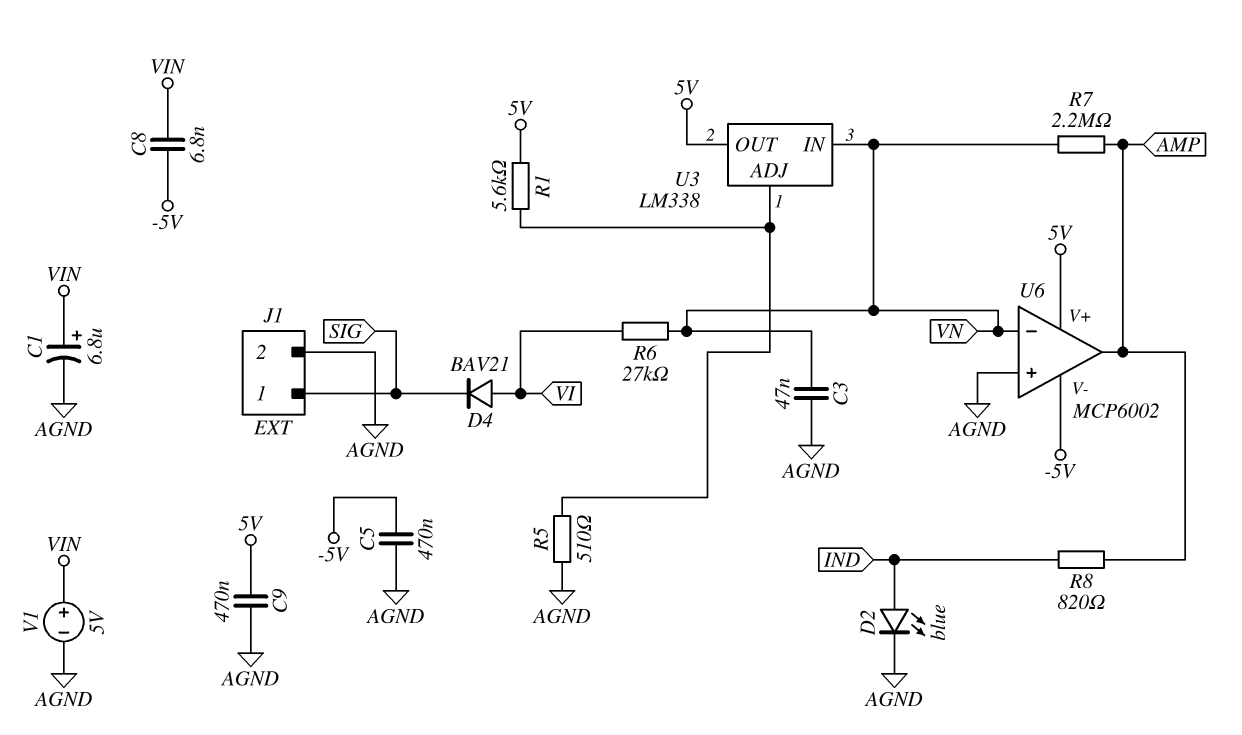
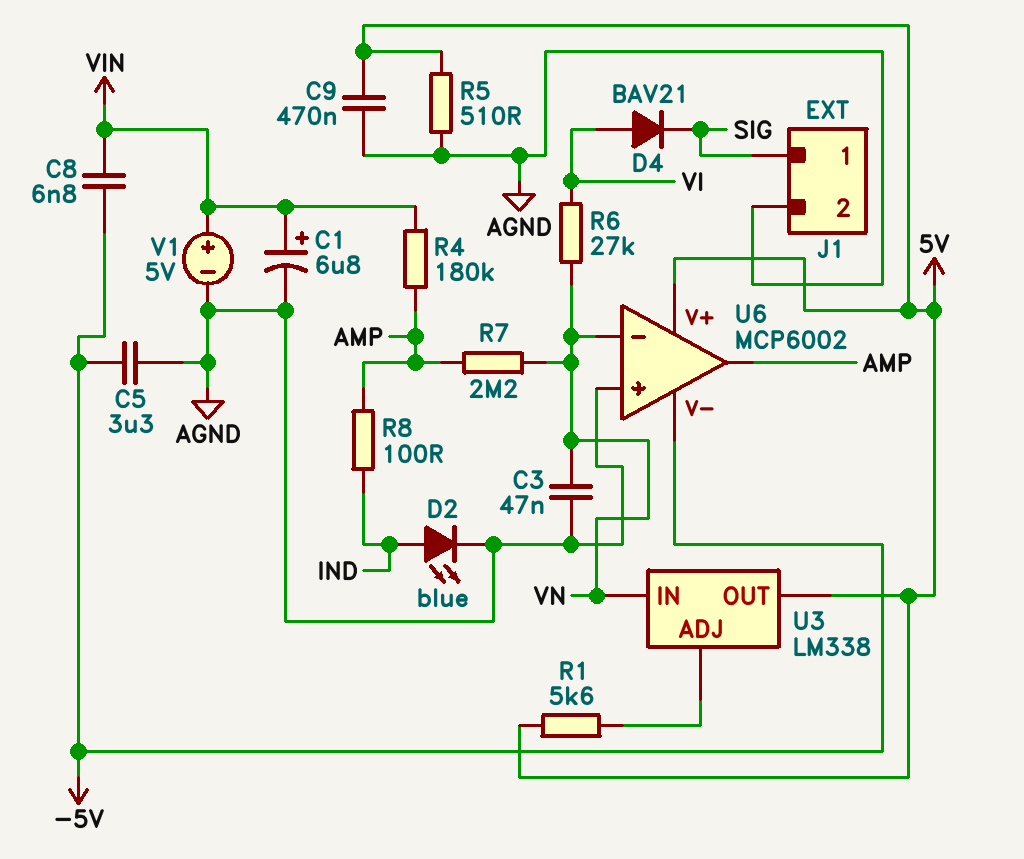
C5: 470nF (-5V, AGND) -> 3.3uF (-5V, AGND)
R4: none -> 180k (AMP, VIN)
R5: 510 (AGND, U3/ADJ) -> 510 (5V, AGND)
R8: 820 (AMP, IND) -> 100 (AMP, IND)

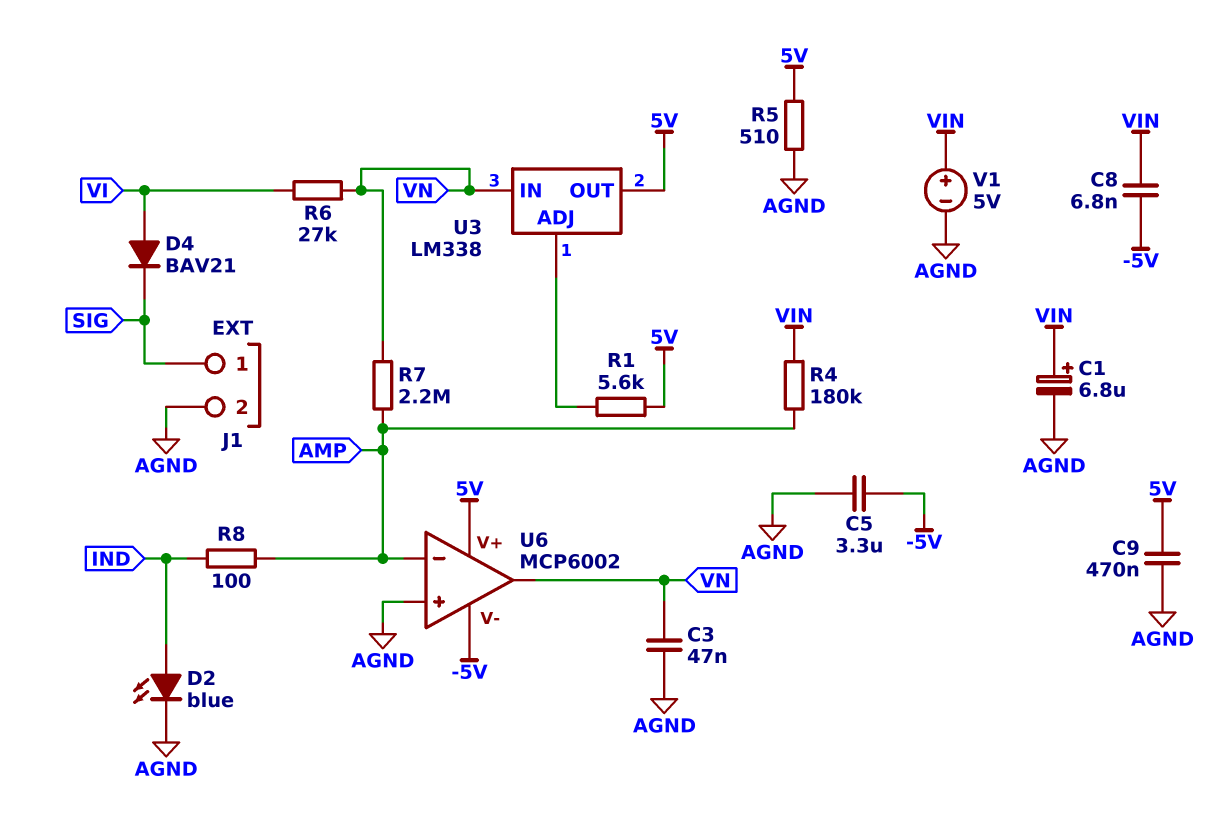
U6 pin in-: VN -> AMP
U6 pin out: AMP -> VN

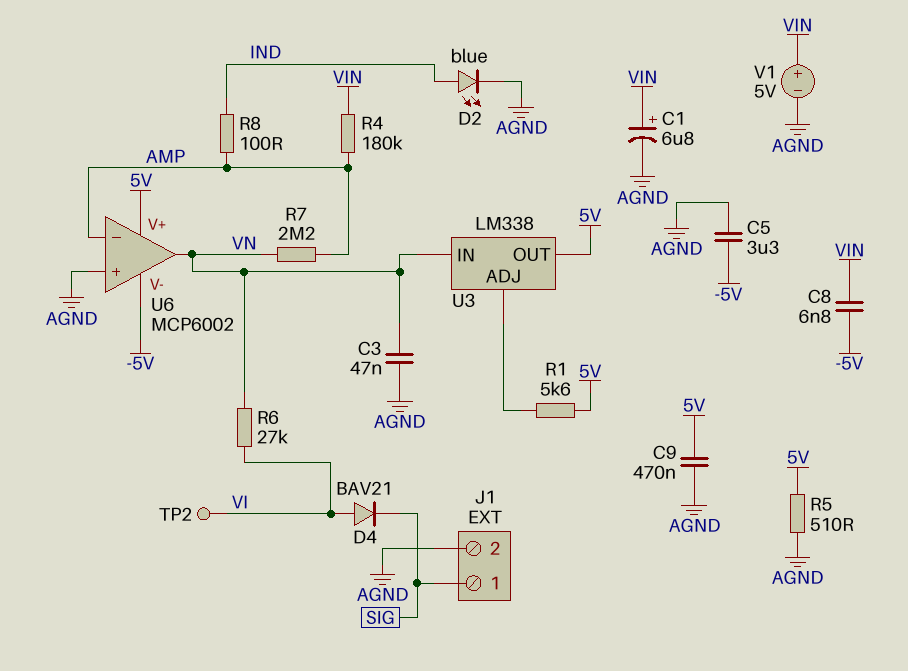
TP2: none -> test point (VI)

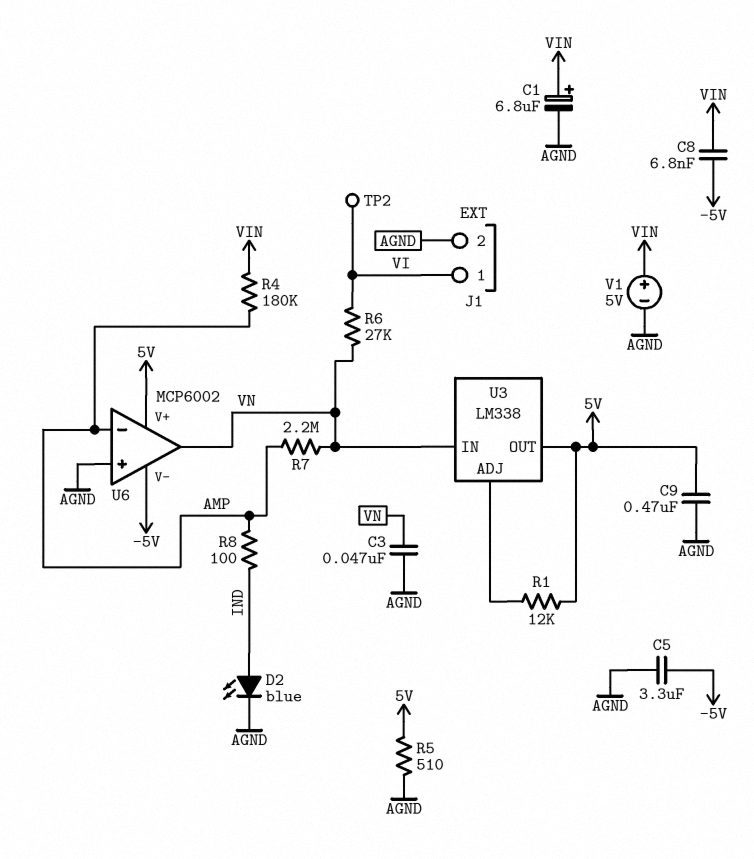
D4: diode BAV21 (A VI, K SIG) -> none
J1 pin 1: SIG -> VI
R1: 5.6k (5V, U3/ADJ) -> 12k (5V, U3/ADJ)

